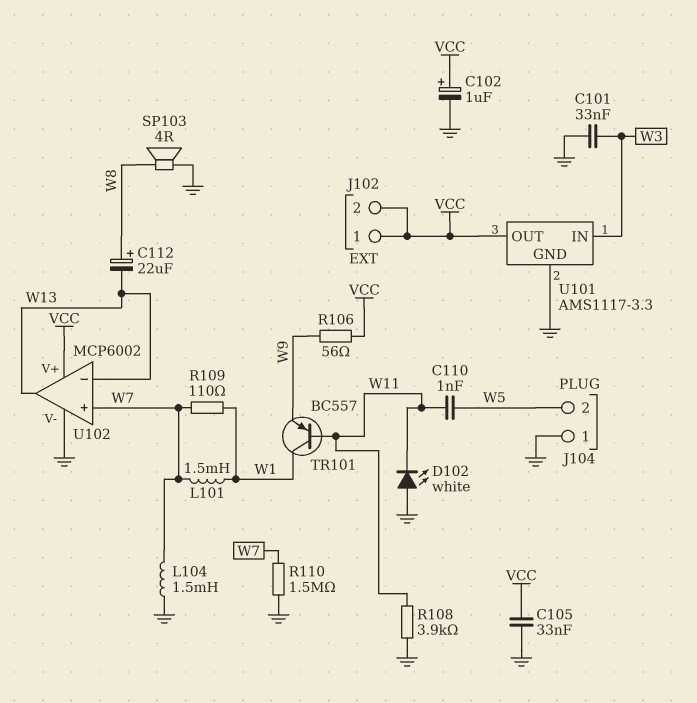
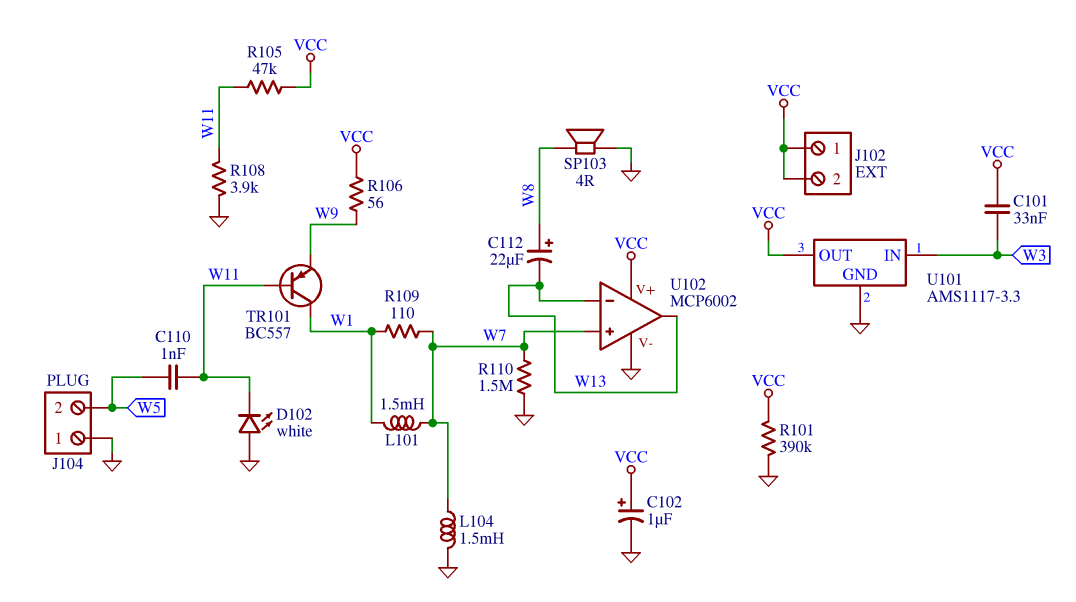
C101: 33nF (GND, W3) -> 33nF (VCC, W3)
C105: 33nF (GND, VCC) -> none
R101: none -> 390k (GND, VCC)
R105: none -> 47k (VCC, W11)

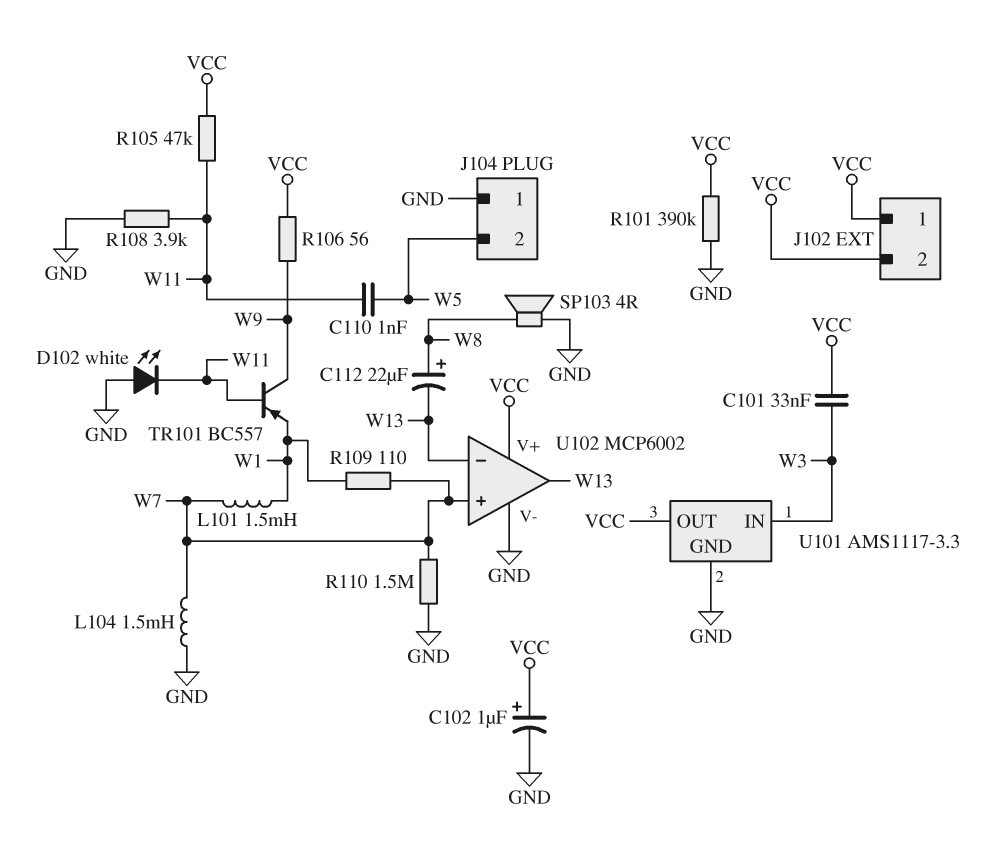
TR101: PNP BC557 (B W11, C W1, E W9) -> PNP BC557 (B W11, C W9, E W1)

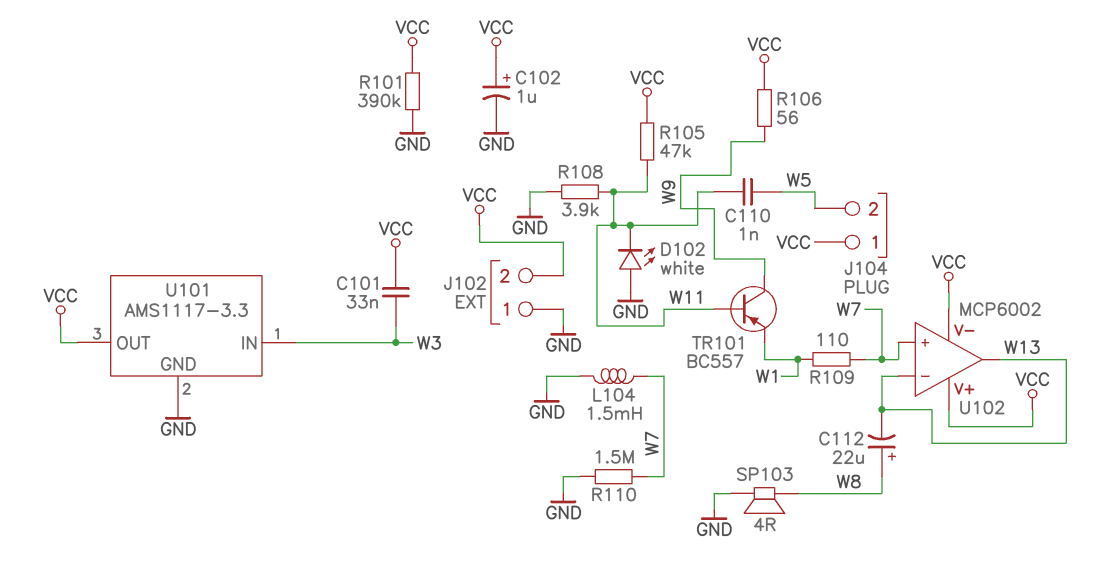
J102 pin 1: VCC -> GND
J104 pin 1: GND -> VCC
L101: 1.5mH (W1, W7) -> none
U102 pin V-: GND -> VCC

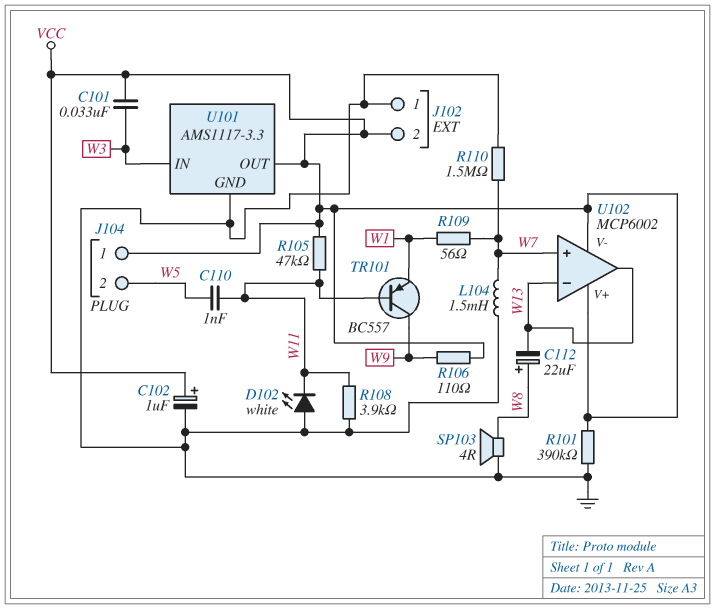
R106: 56 (VCC, W9) -> 110 (VCC, W9)
R109: 110 (W1, W7) -> 56 (W1, W7)

